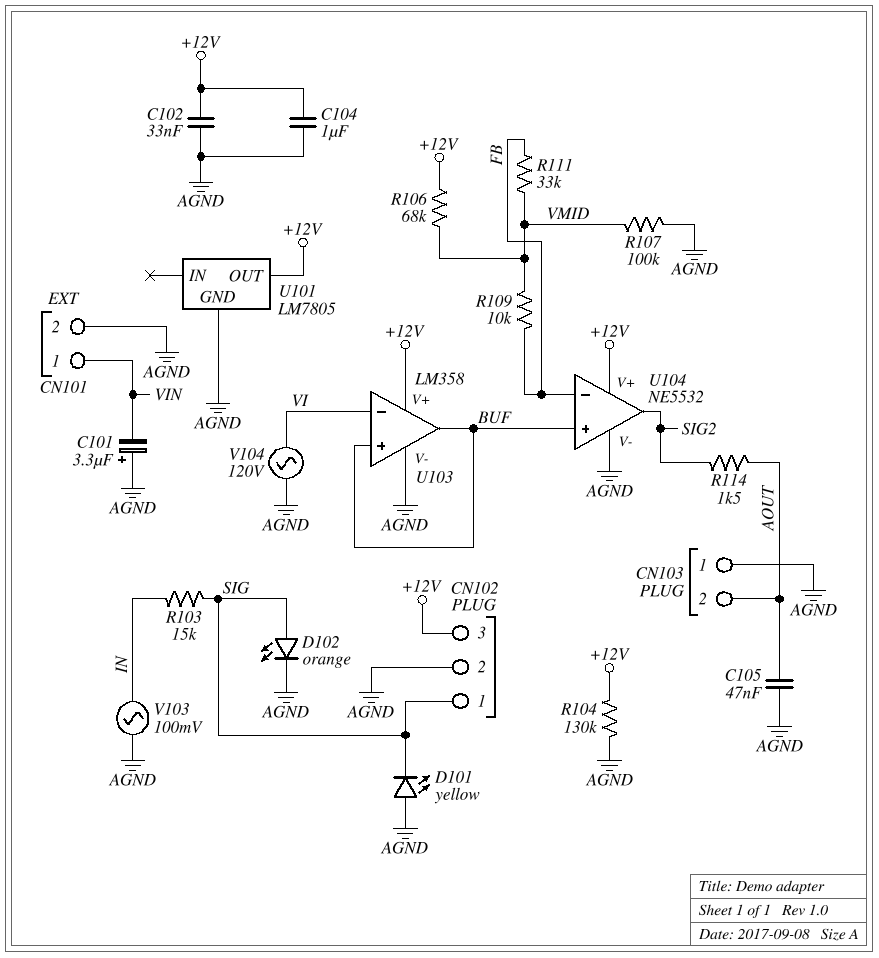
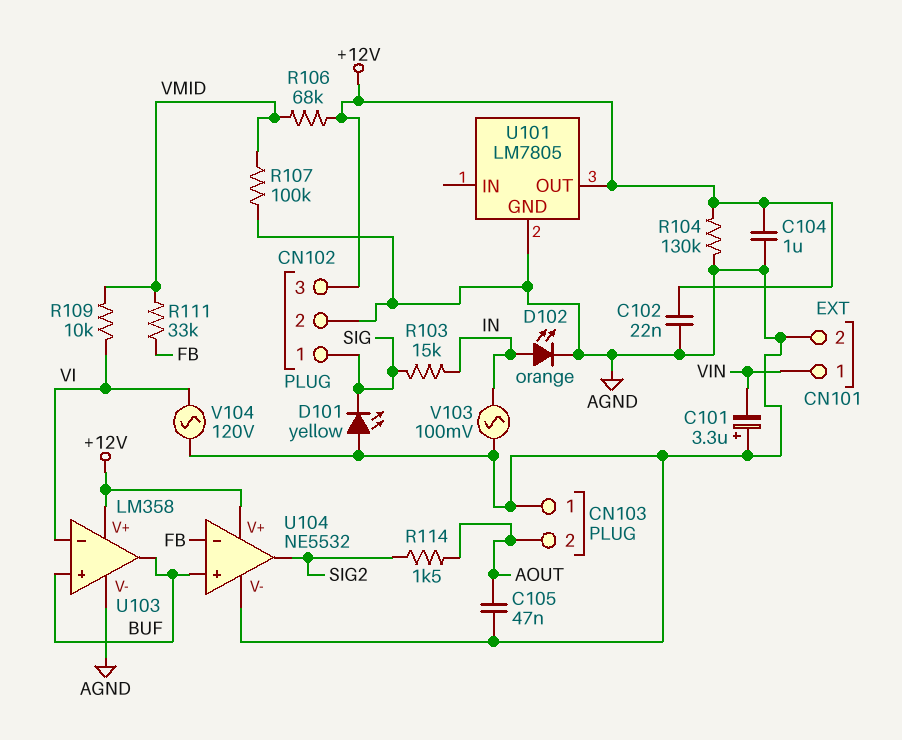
C102: 33nF (+12V, AGND) -> 22nF (+12V, AGND)
D102: LED orange (A SIG, K AGND) -> LED orange (A IN, K AGND)
R109: 10k (FB, VMID) -> 10k (VI, VMID)

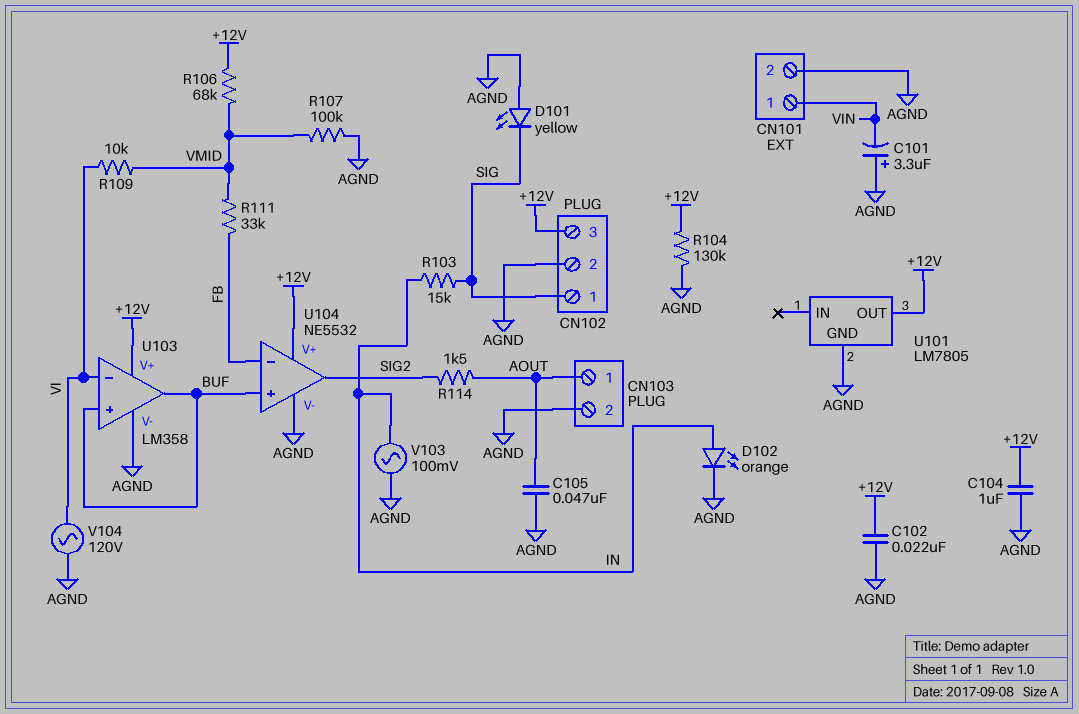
CN103 pin 1: AGND -> AOUT
CN103 pin 2: AOUT -> AGND

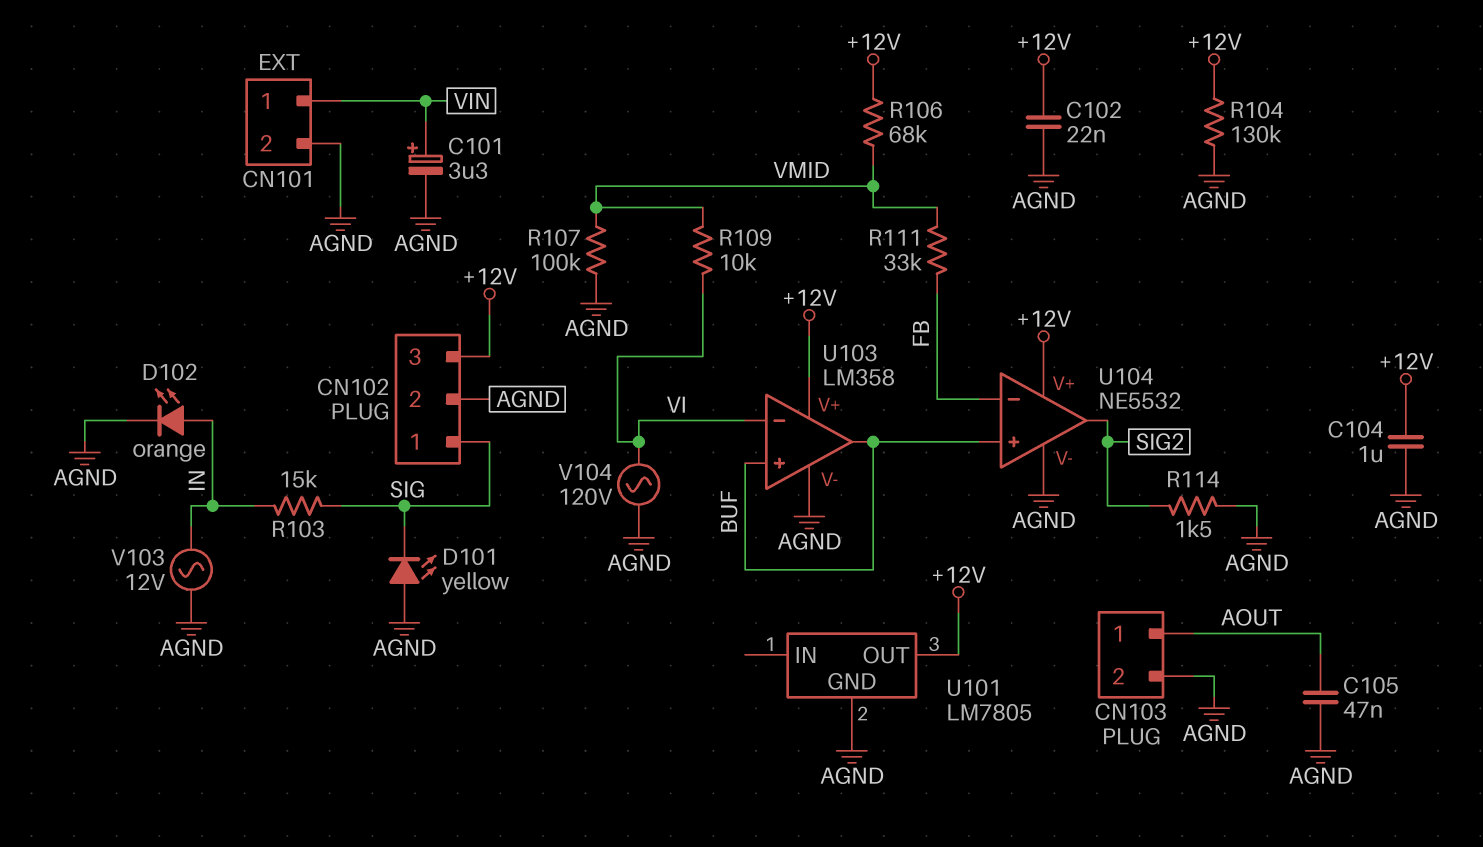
C101: 3.3uF (plus AGND, minus VIN) -> 3.3uF (plus VIN, minus AGND)
R114: 1.5k (AOUT, SIG2) -> 1.5k (AGND, SIG2)
V103: AC 100mV (AGND, IN) -> AC 12V (AGND, IN)

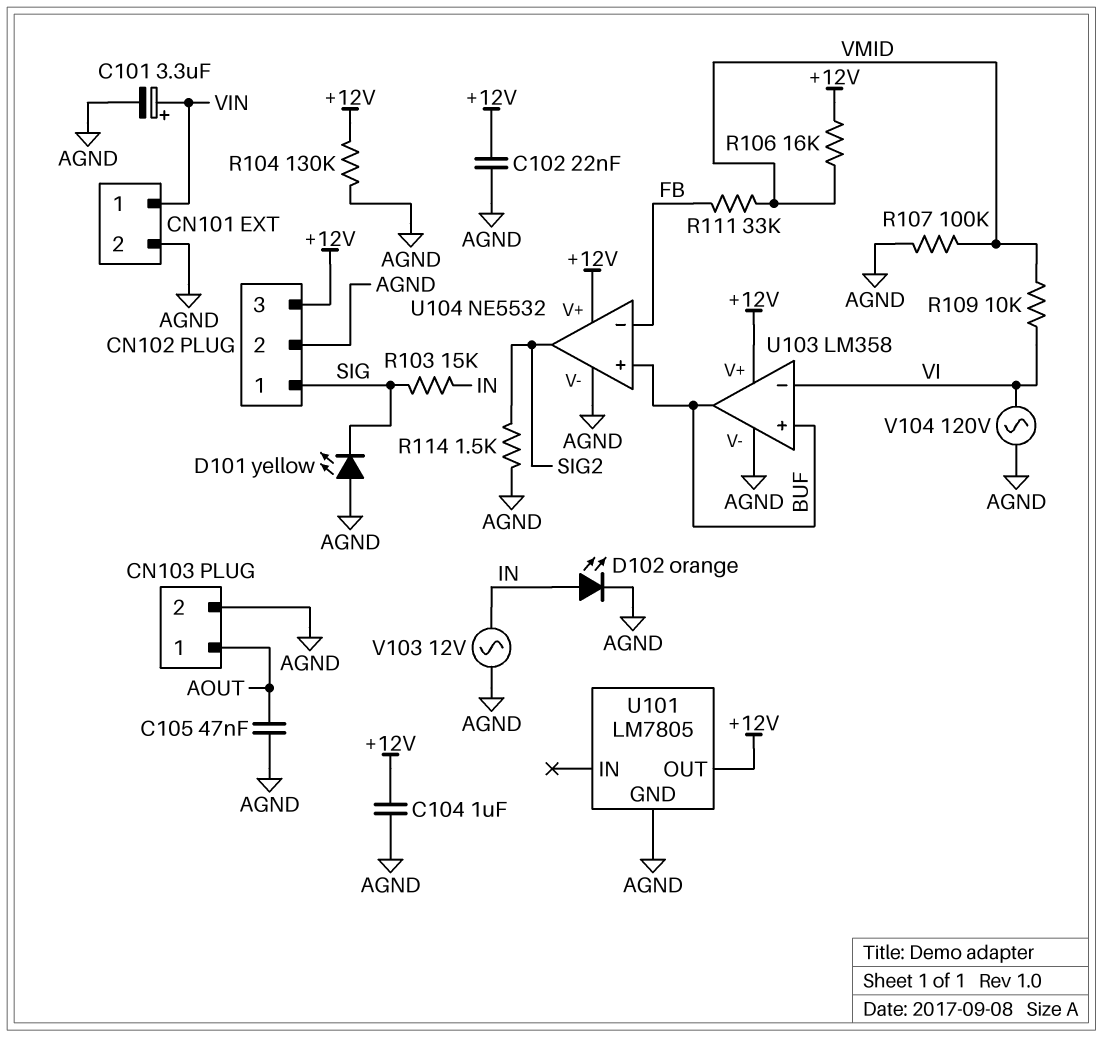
R106: 68k (+12V, VMID) -> 16k (+12V, VMID)

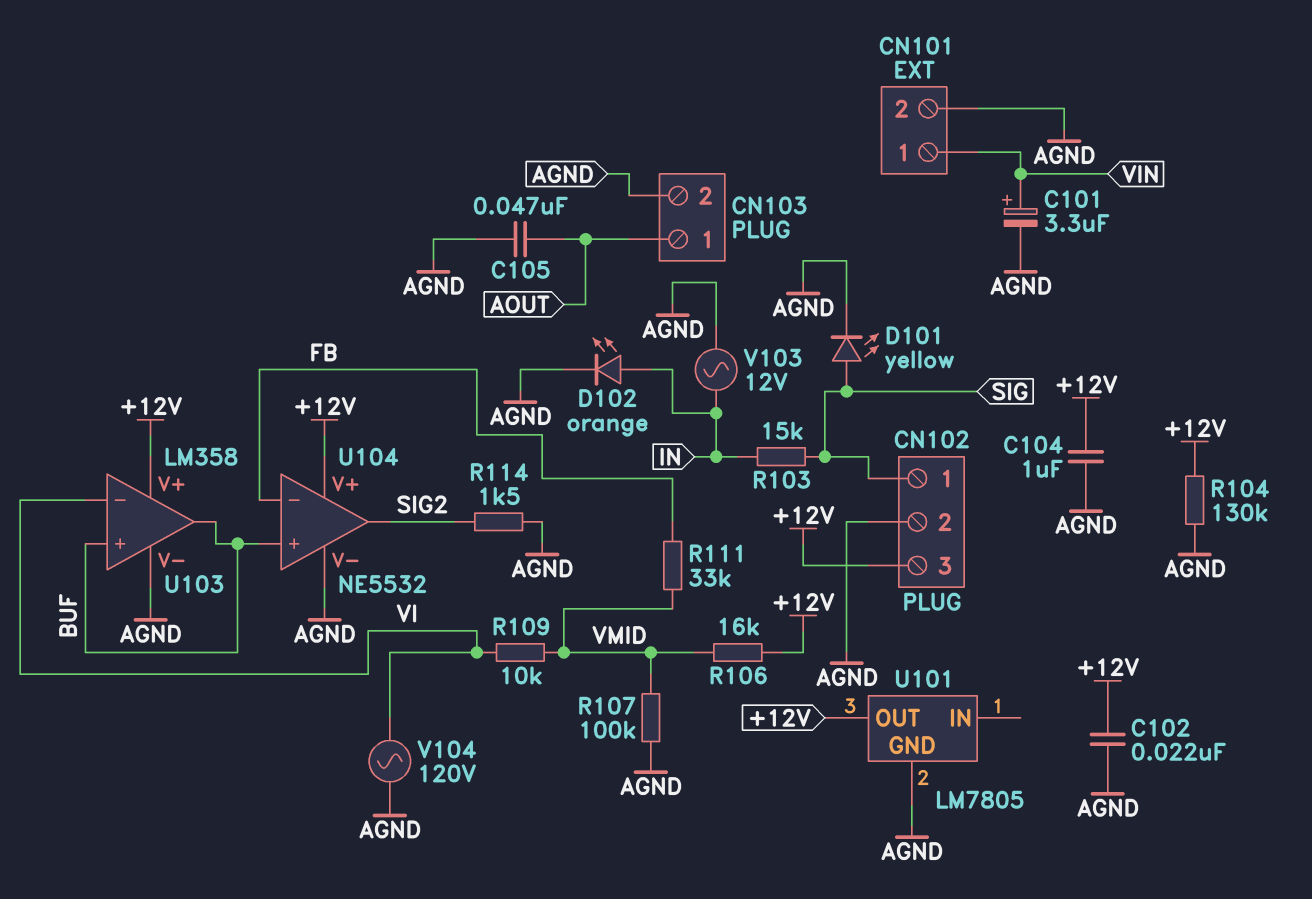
D101: LED yellow (A AGND, K SIG) -> LED yellow (A SIG, K AGND)

